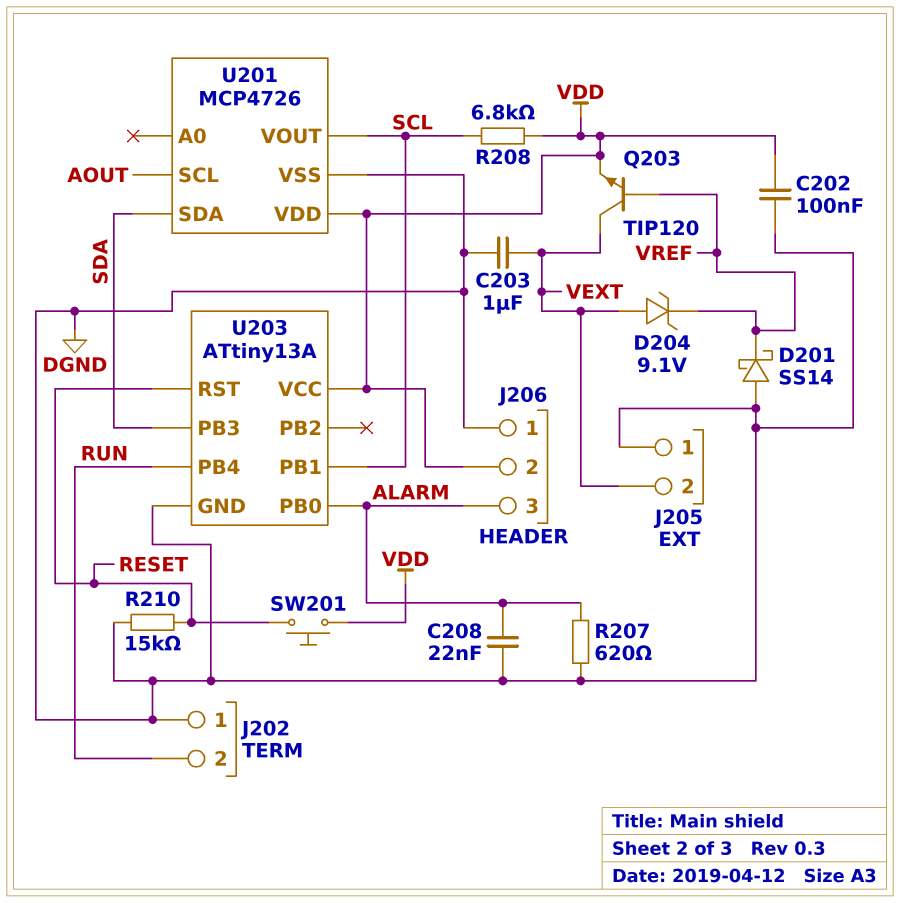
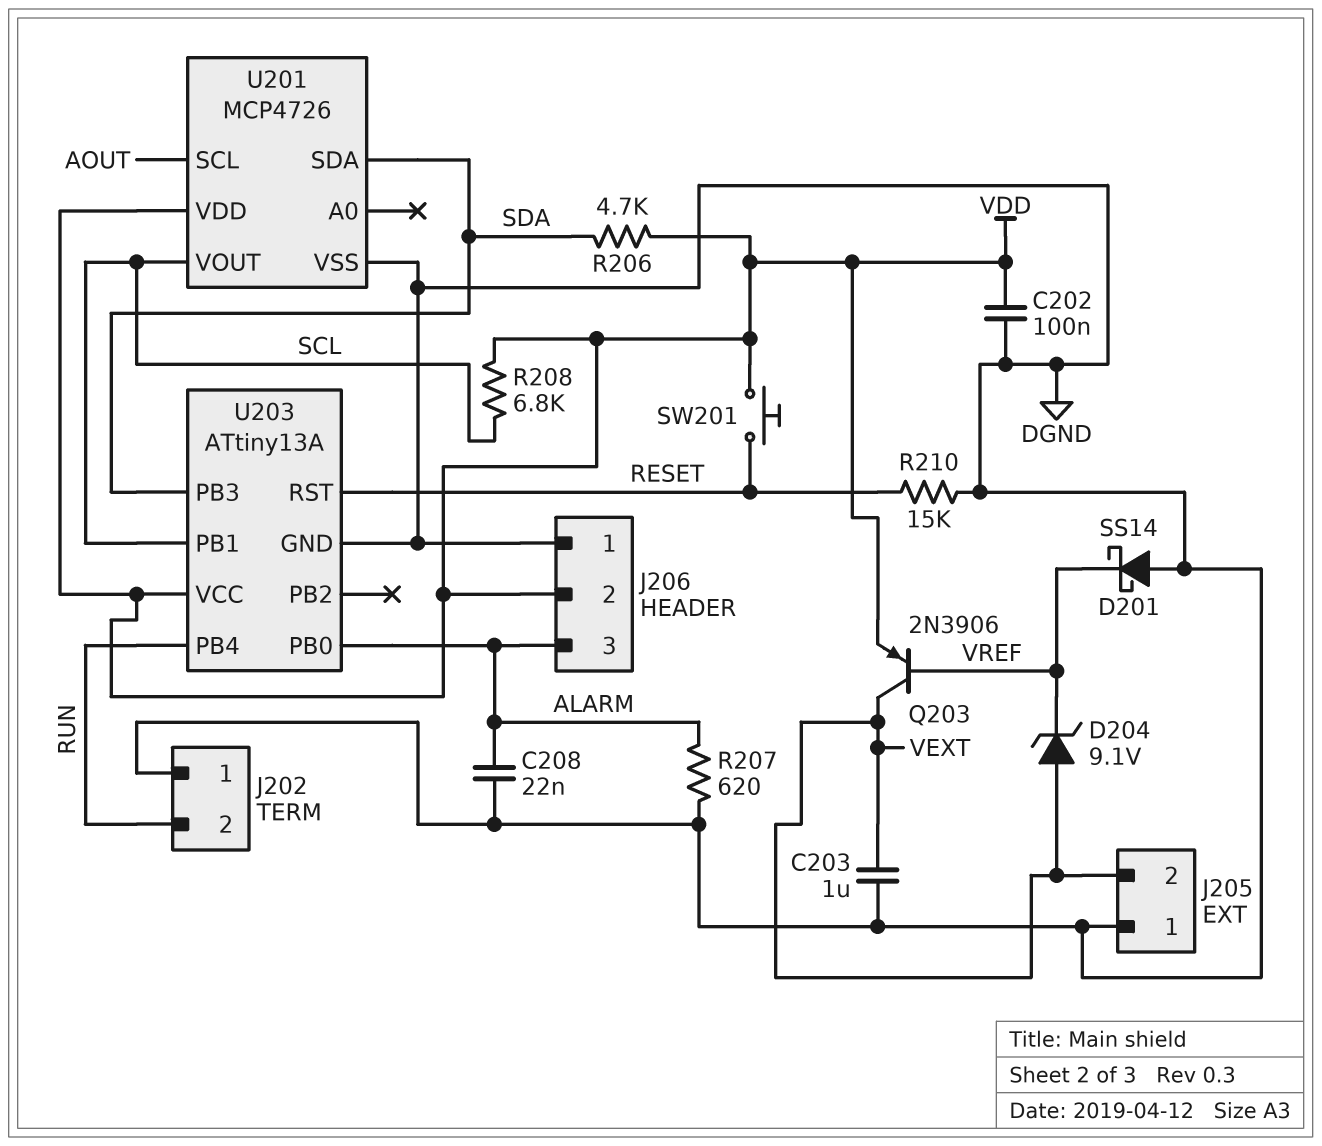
Q203: NPN TIP120 (B VREF, C VEXT, E VDD) -> PNP 2N3906 (B VREF, C VEXT, E VDD)
R206: none -> 4.7k (SDA, VDD)

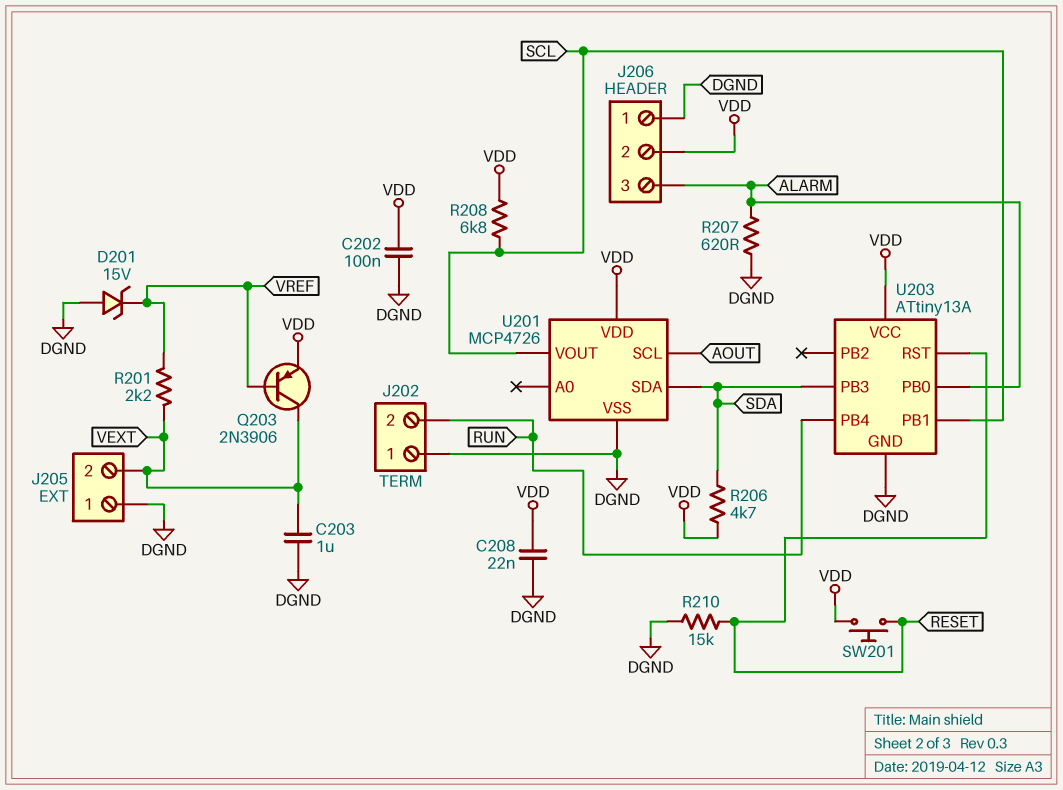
C208: 22nF (ALARM, DGND) -> 22nF (DGND, VDD)
D201: schottky SS14 (A DGND, K VREF) -> zener 15V (A DGND, K VREF)
D204: zener 9.1V (A VEXT, K VREF) -> none
R201: none -> 2.2k (VEXT, VREF)

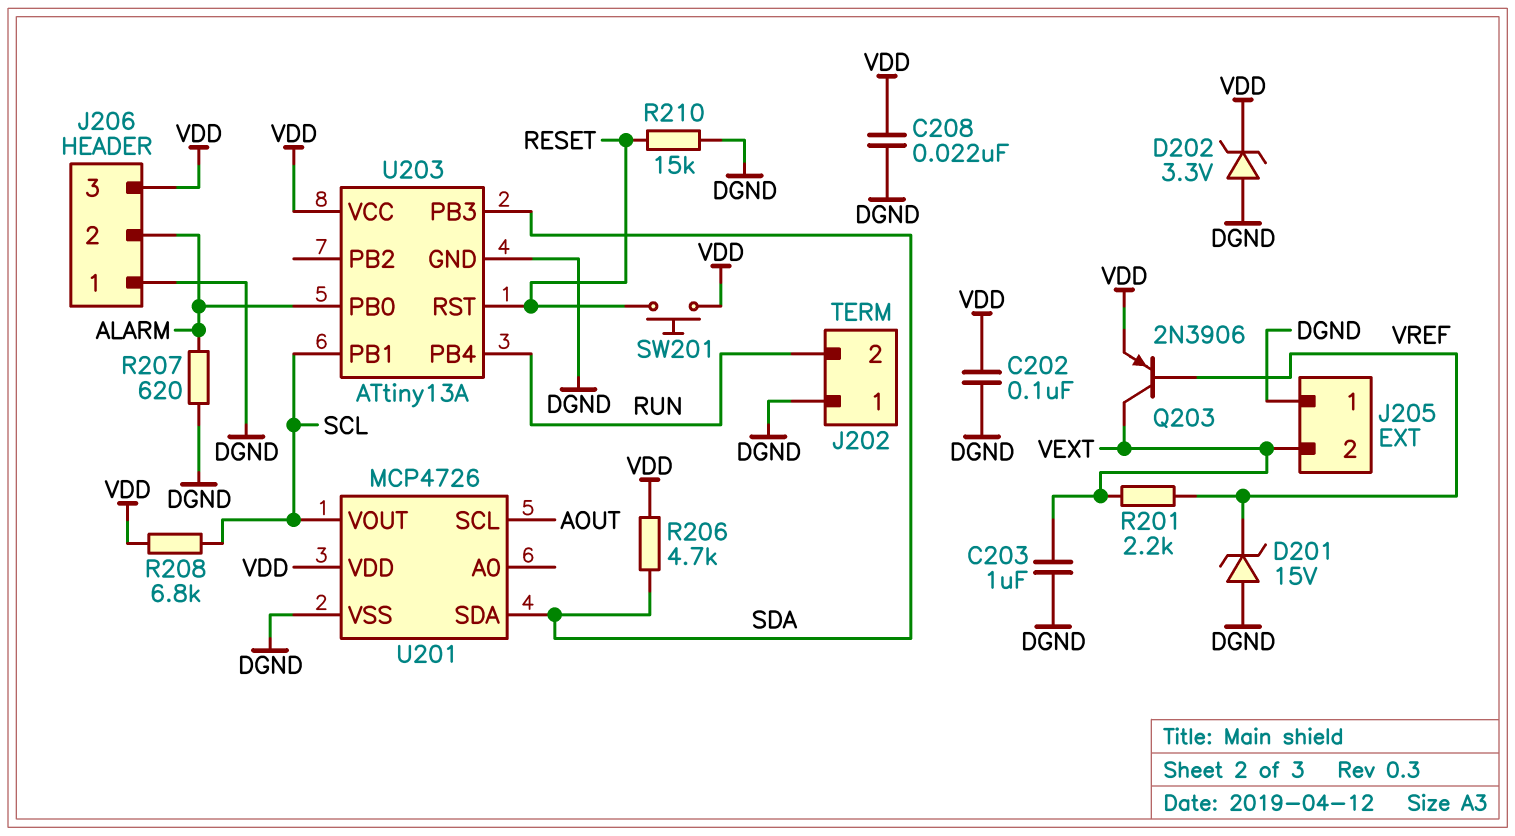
D202: none -> zener 3.3V (A DGND, K VDD)
J206 pin 2: VDD -> ALARM
J206 pin 3: ALARM -> VDD

